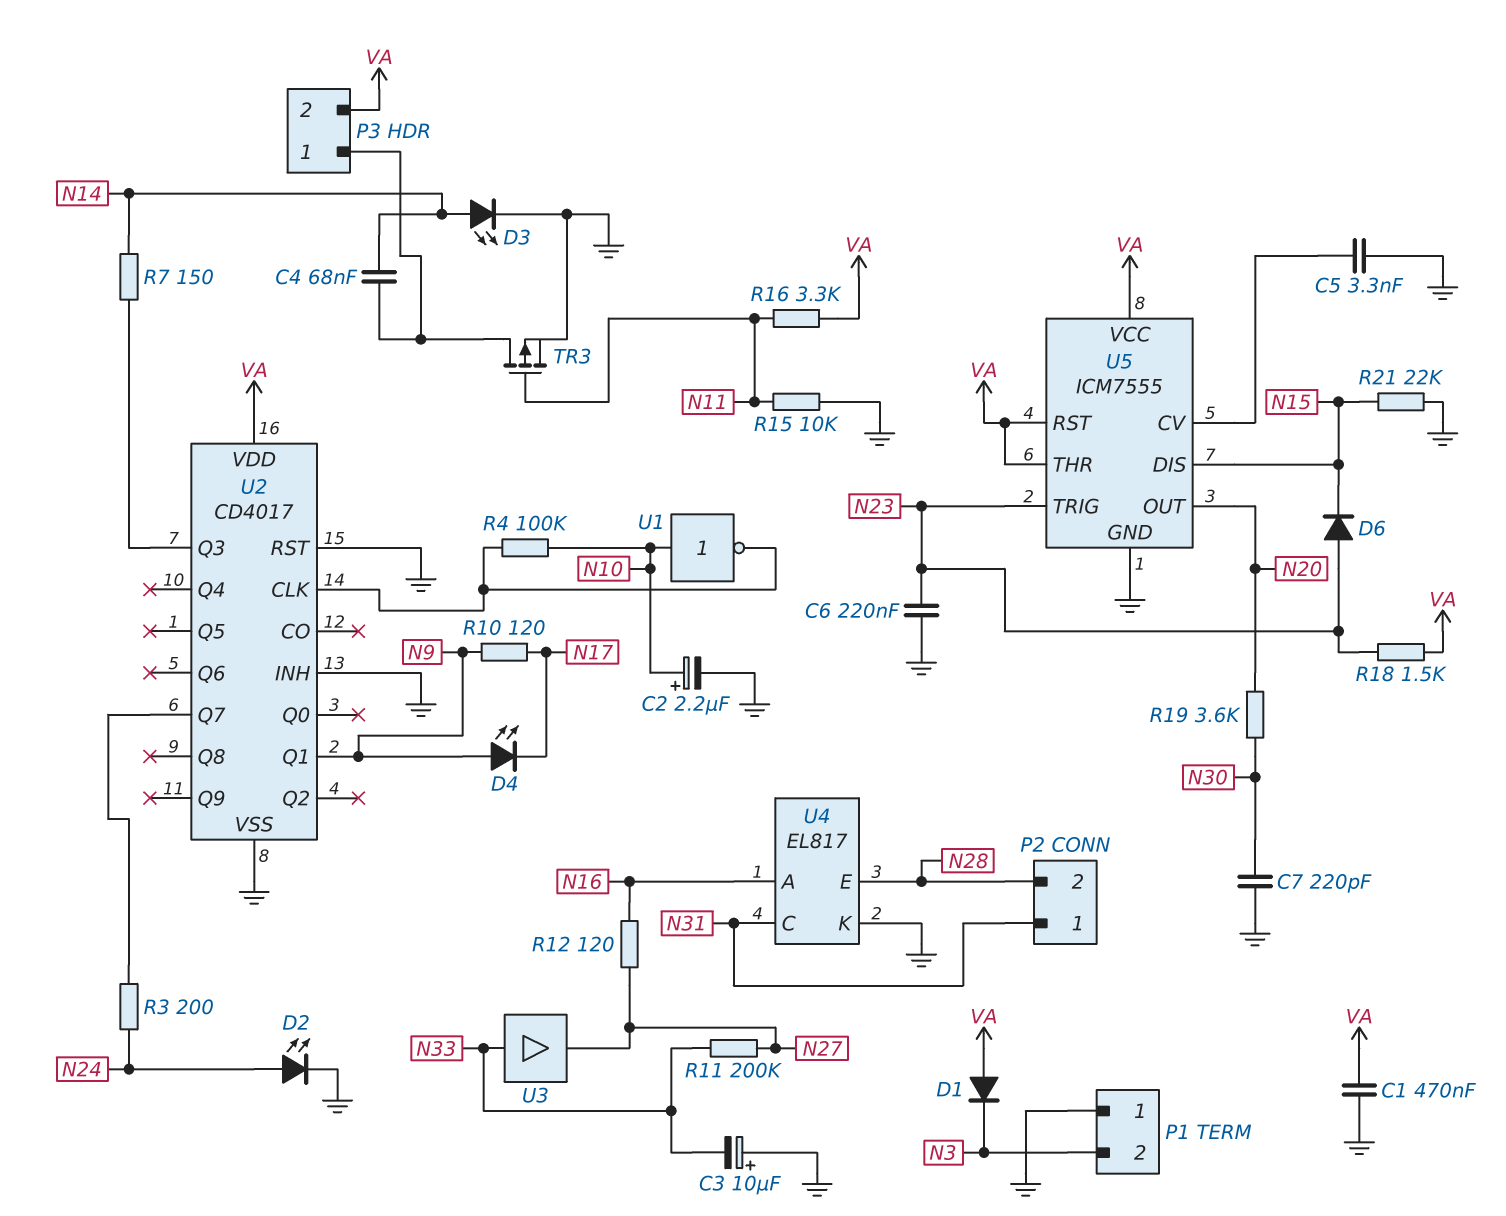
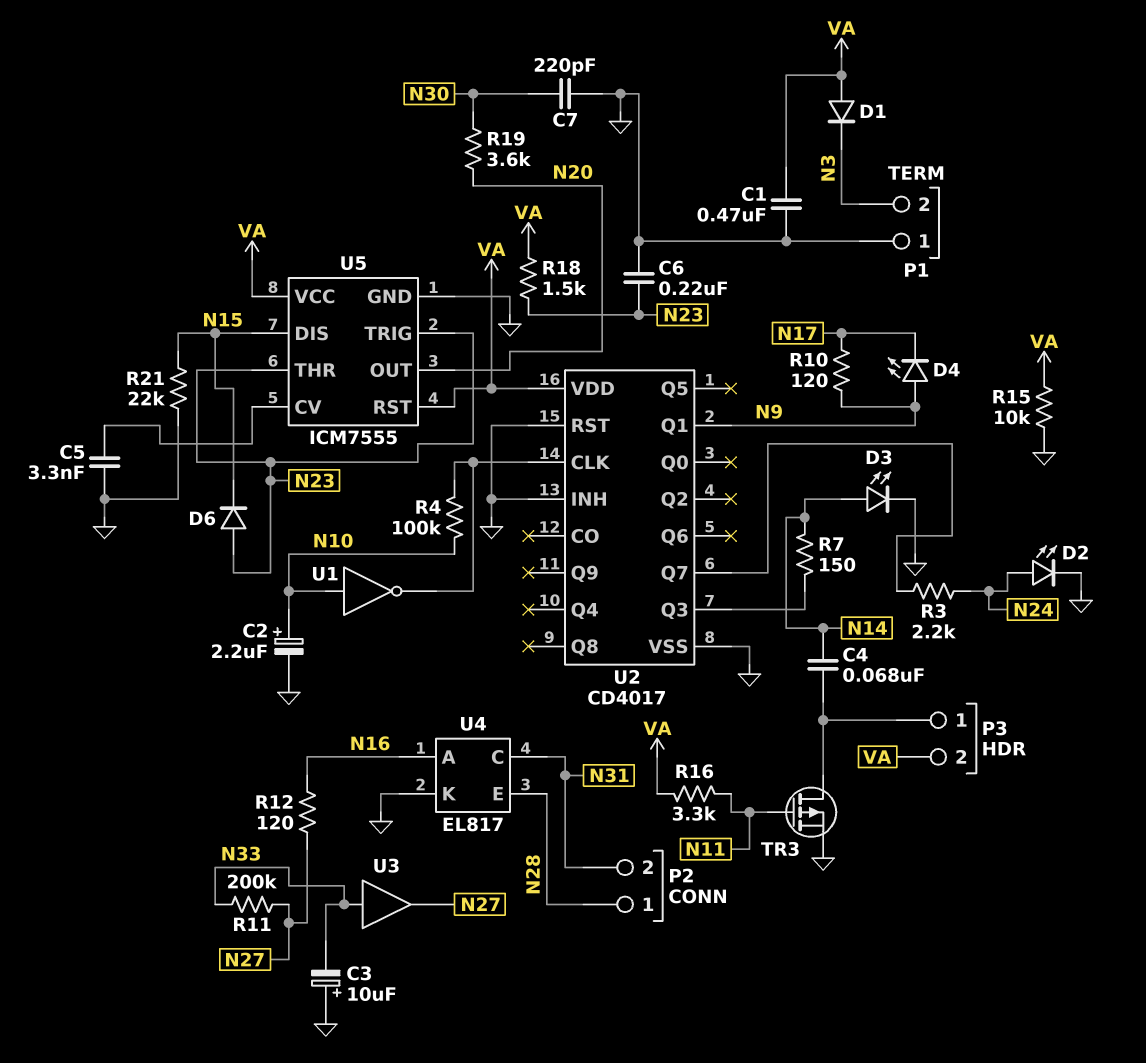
P2 pin 1: N31 -> N28
P2 pin 2: N28 -> N31
R3: 200 (N24, U2/Q7) -> 2.2k (N24, U2/Q7)
R15: 10k (GND, N11) -> 10k (GND, VA)
U5 pin THR: VA -> N23

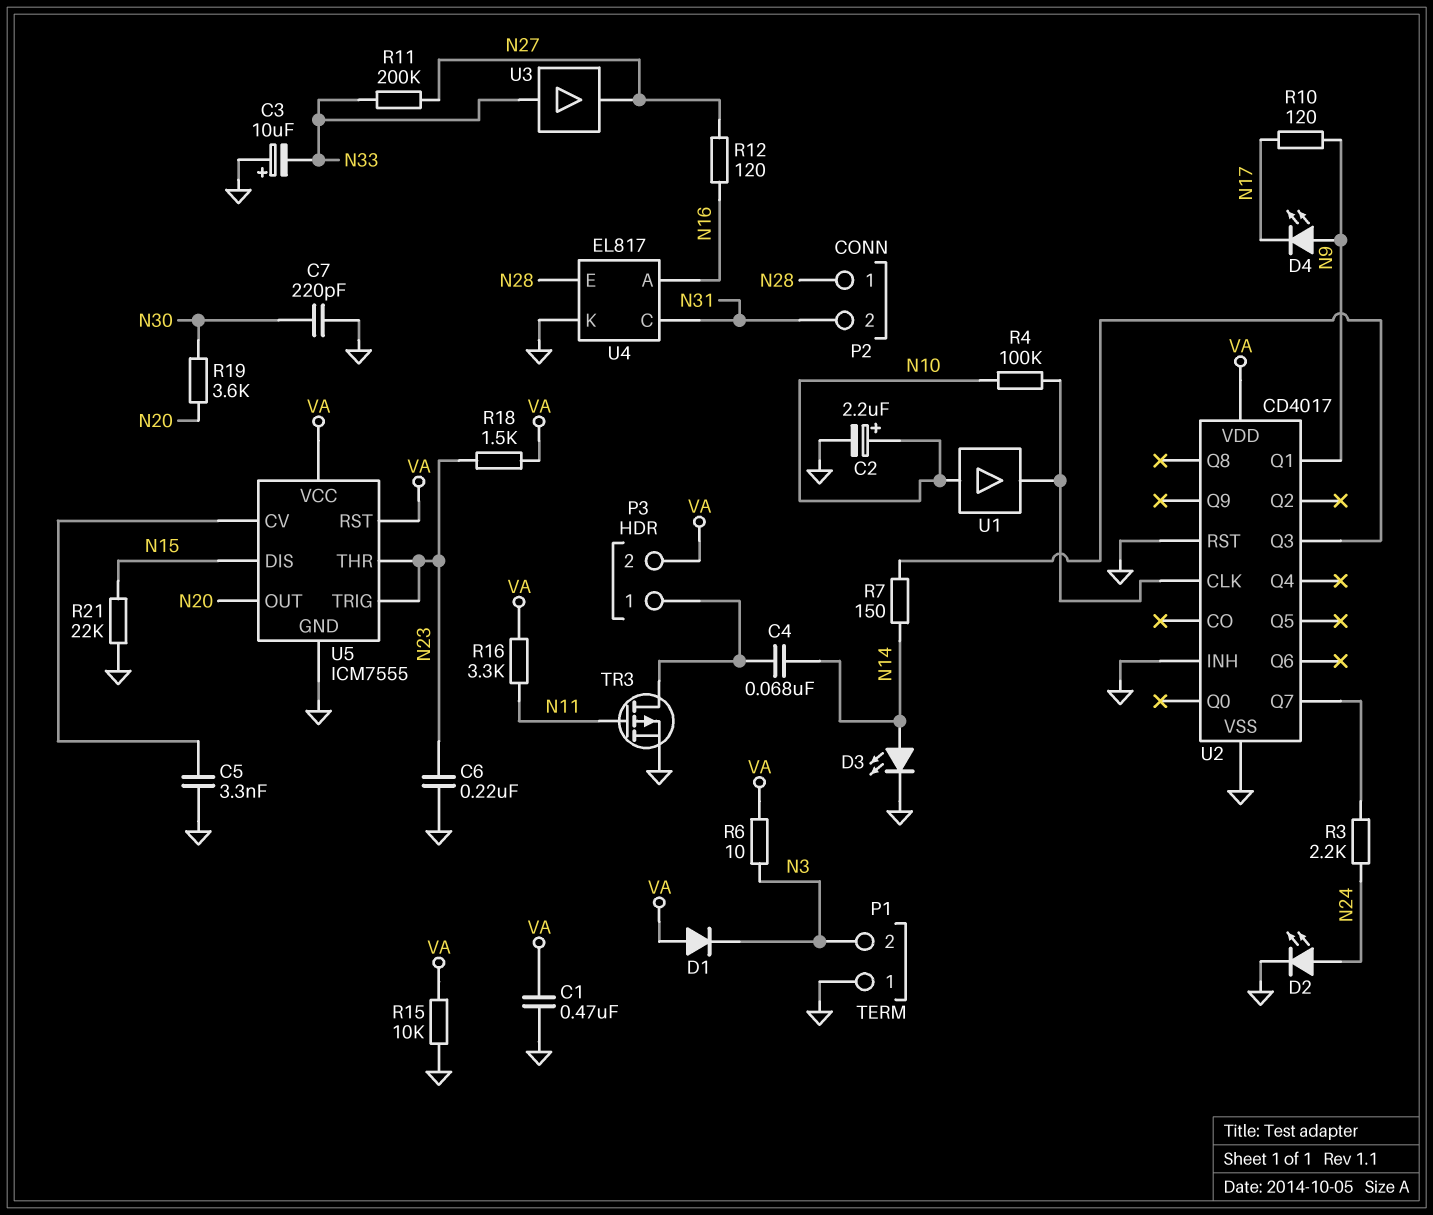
D6: diode (A N23, K N15) -> none
R6: none -> 10 (N3, VA)
U1: NOT (in N10, out U2/CLK) -> buffer (in N10, out U2/CLK)

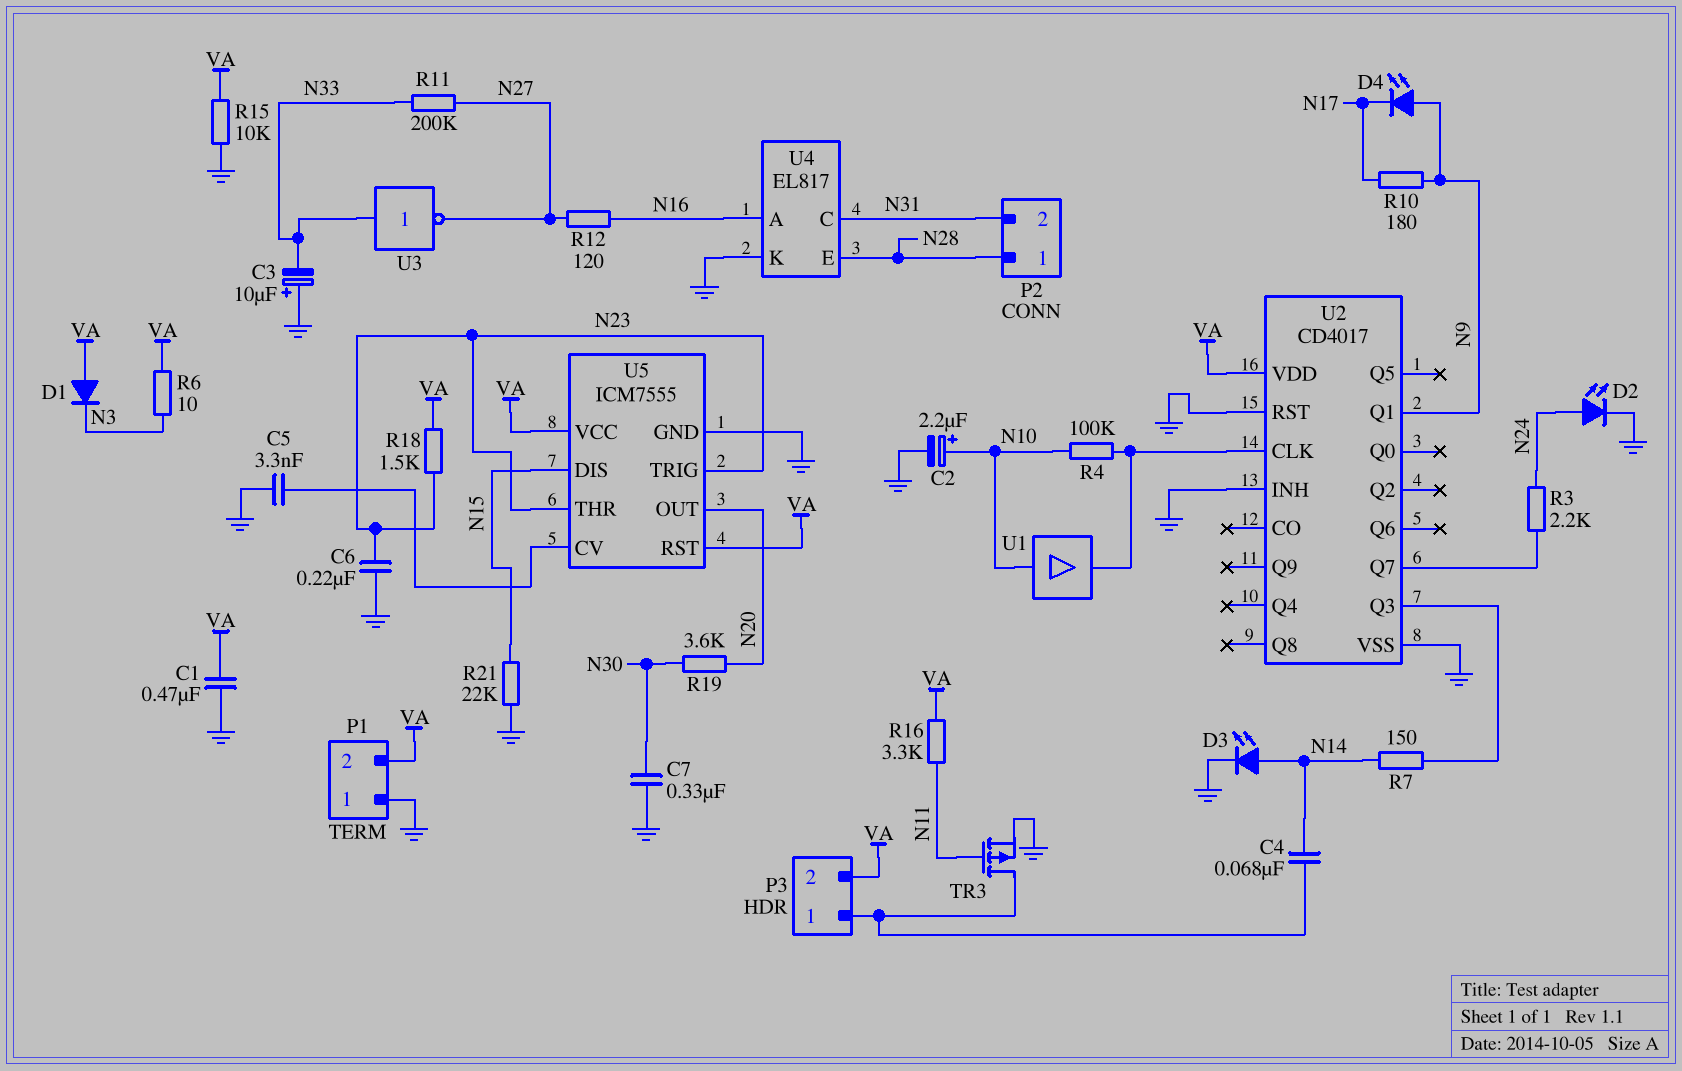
C7: 220pF (GND, N30) -> 330nF (GND, N30)
P1 pin 2: N3 -> VA
R10: 120 (N9, N17) -> 180 (N9, N17)
U3: buffer (in N33, out N27) -> NOT (in N33, out N27)

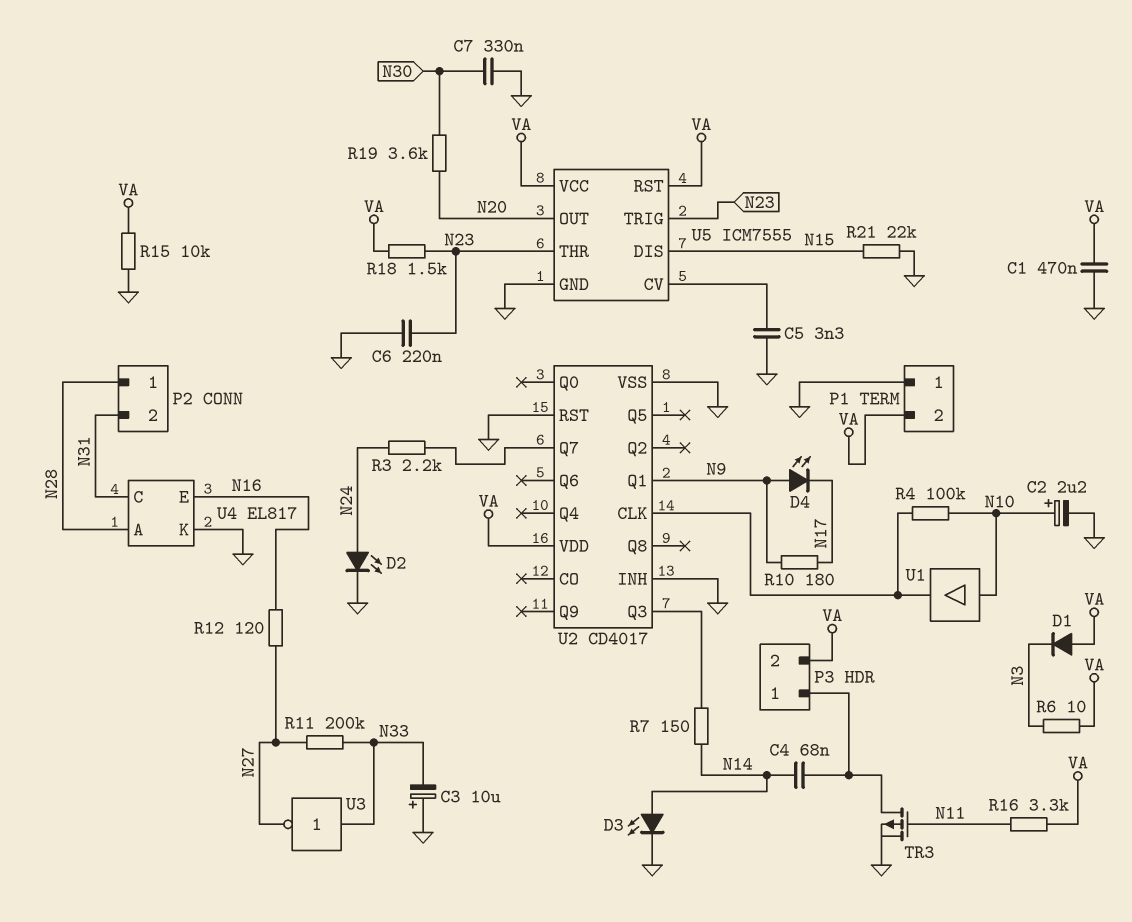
U4 pin A: N16 -> N28
U4 pin E: N28 -> N16

